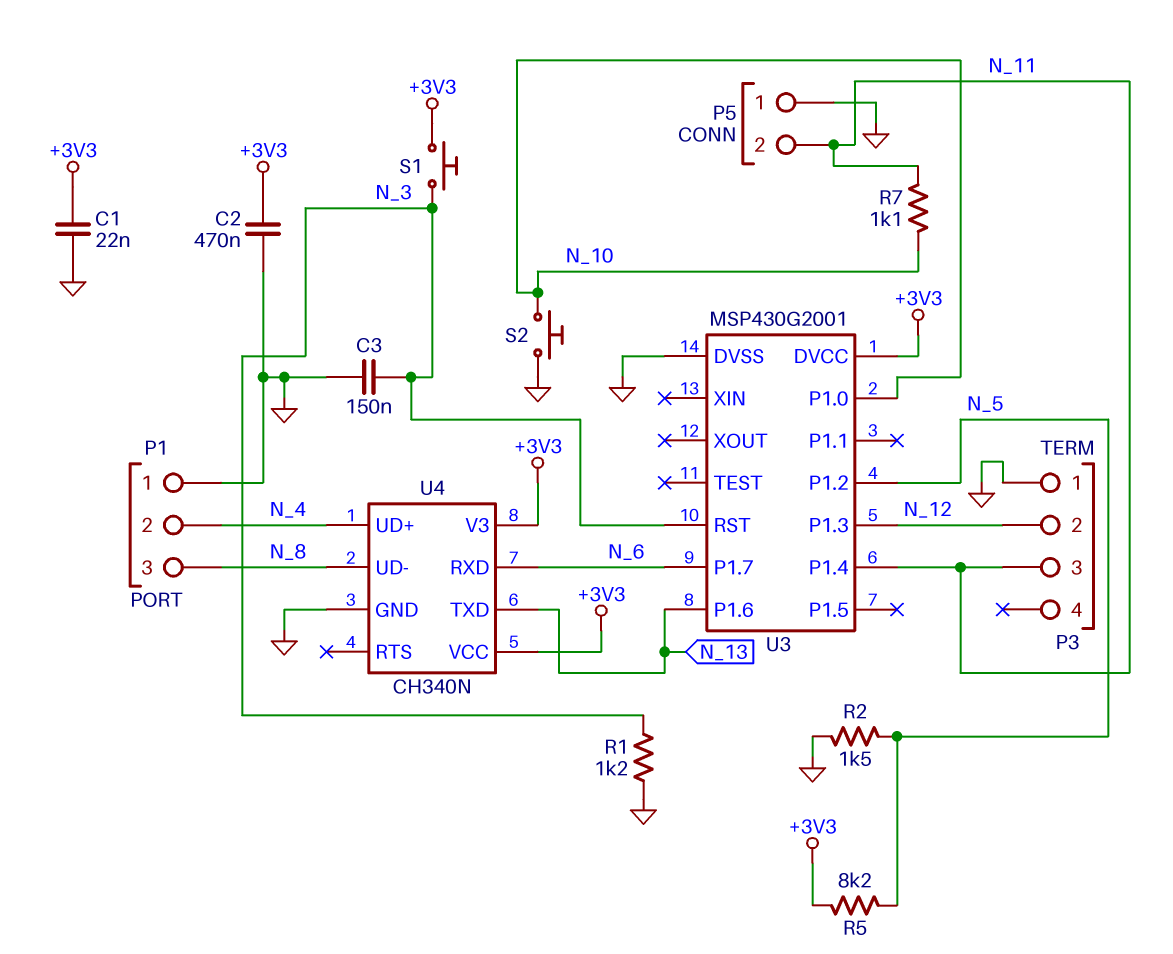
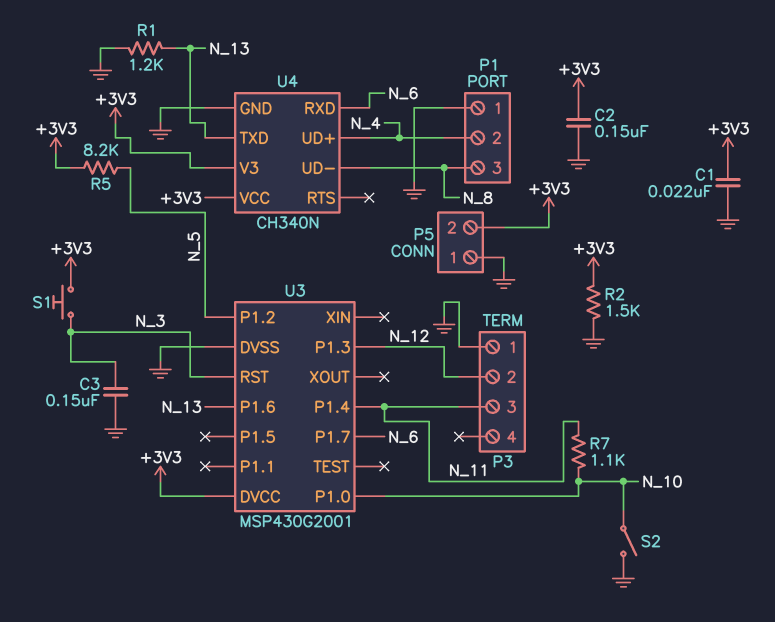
C2: 470nF (+3V3, GND) -> 150nF (+3V3, GND)
P5 pin 2: N_11 -> +3V3
R1: 1.2k (GND, N_3) -> 1.2k (GND, N_13)
R2: 1.5k (GND, N_5) -> 1.5k (+3V3, GND)
S2: button (GND, N_10) -> switch (GND, N_10)

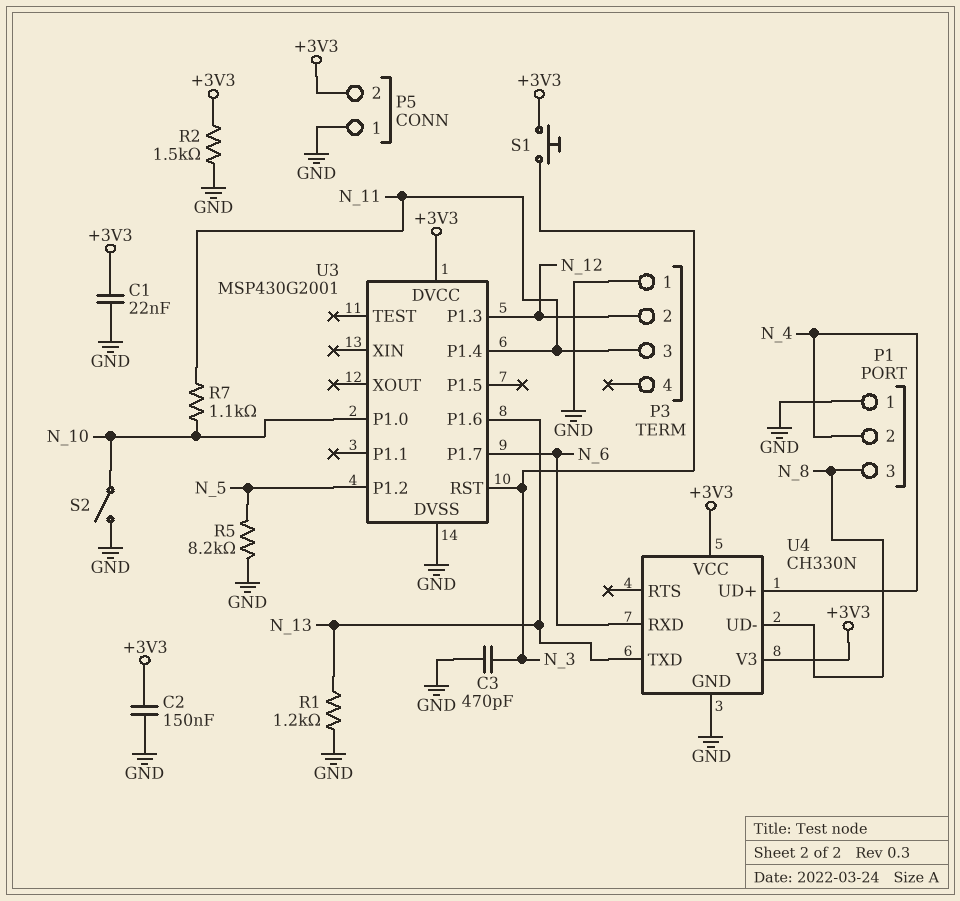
C3: 150nF (GND, N_3) -> 470pF (GND, N_3)
R5: 8.2k (+3V3, N_5) -> 8.2k (GND, N_5)
U4: CH340N -> CH330N

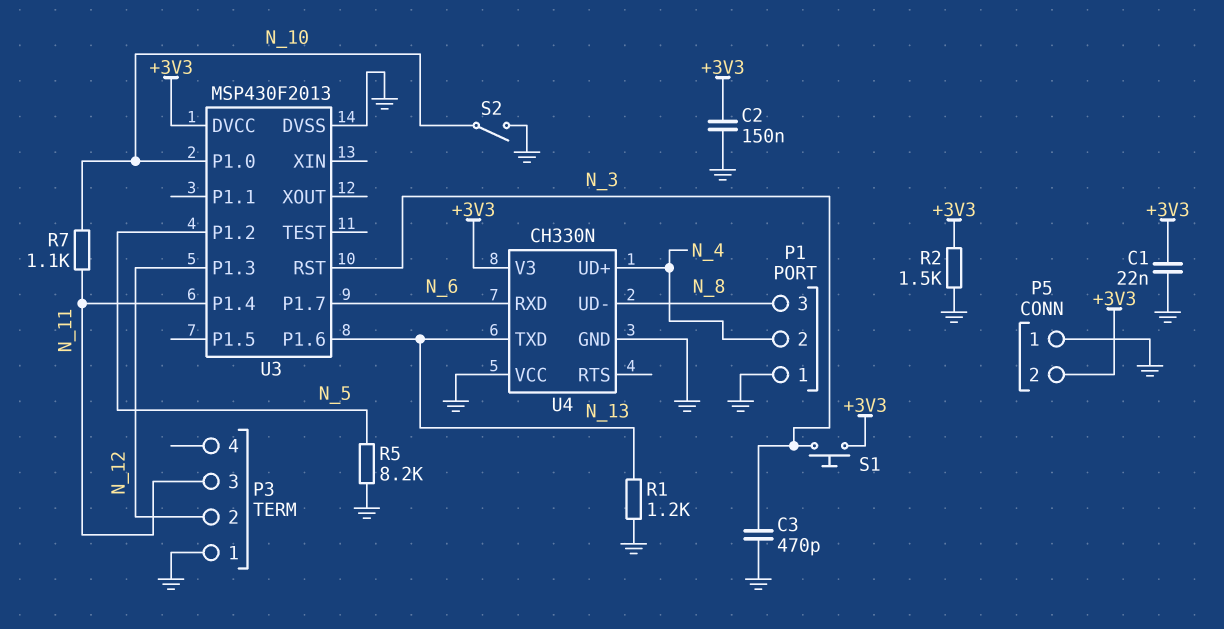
U3: MSP430G2001 -> MSP430F2013
U4 pin VCC: +3V3 -> GND

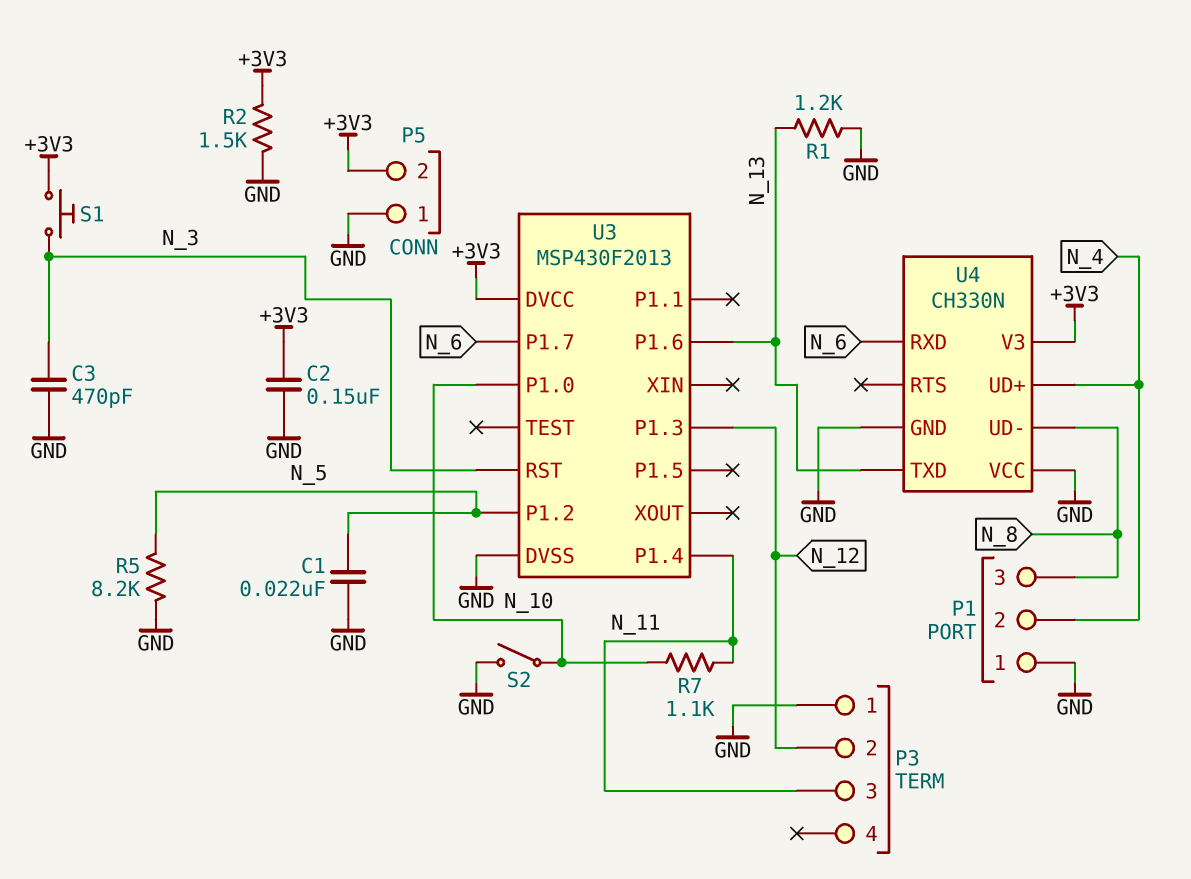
C1: 22nF (+3V3, GND) -> 22nF (GND, N_5)

